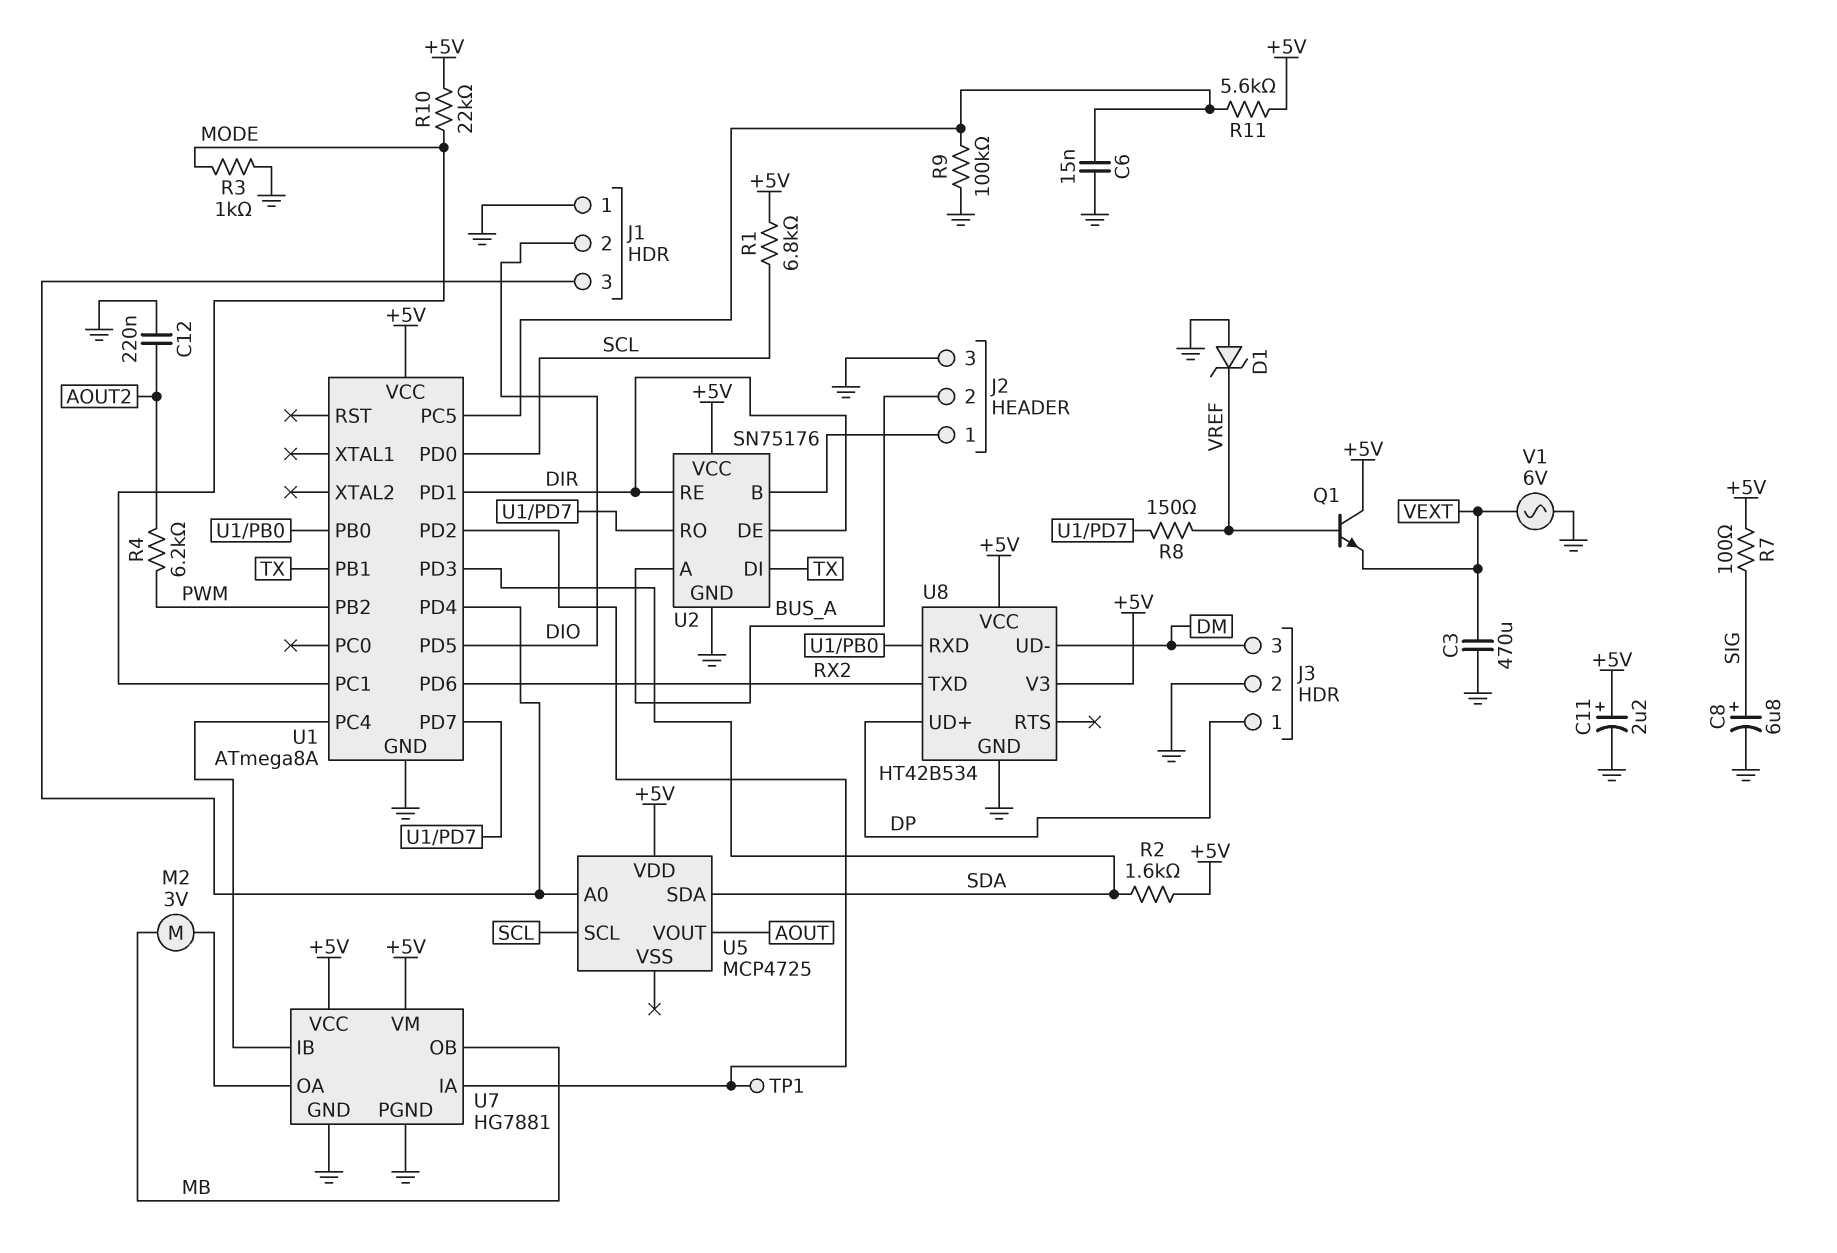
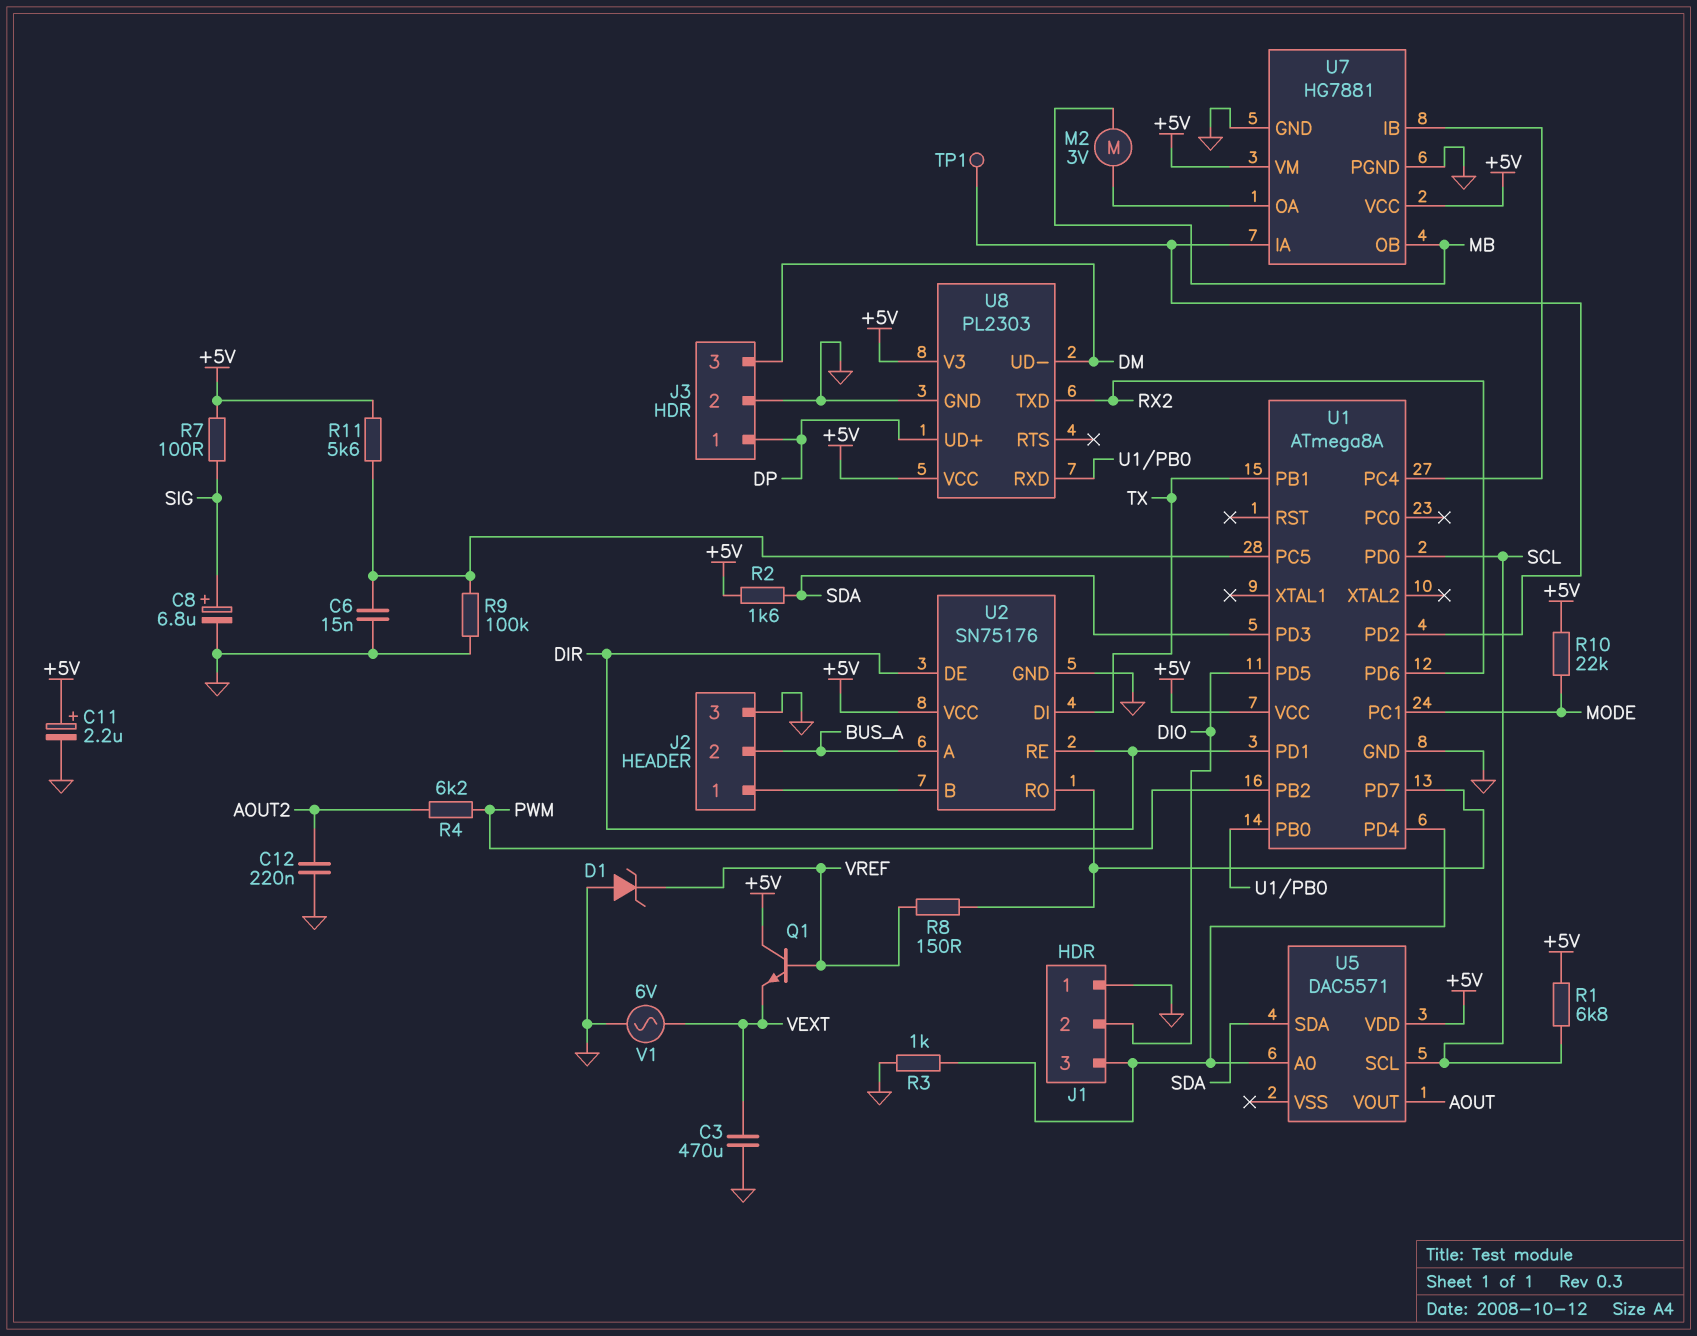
R3: 1k (GND, MODE) -> 1k (GND, J1/3)
U5: MCP4725 -> DAC5571
U8: HT42B534 -> PL2303

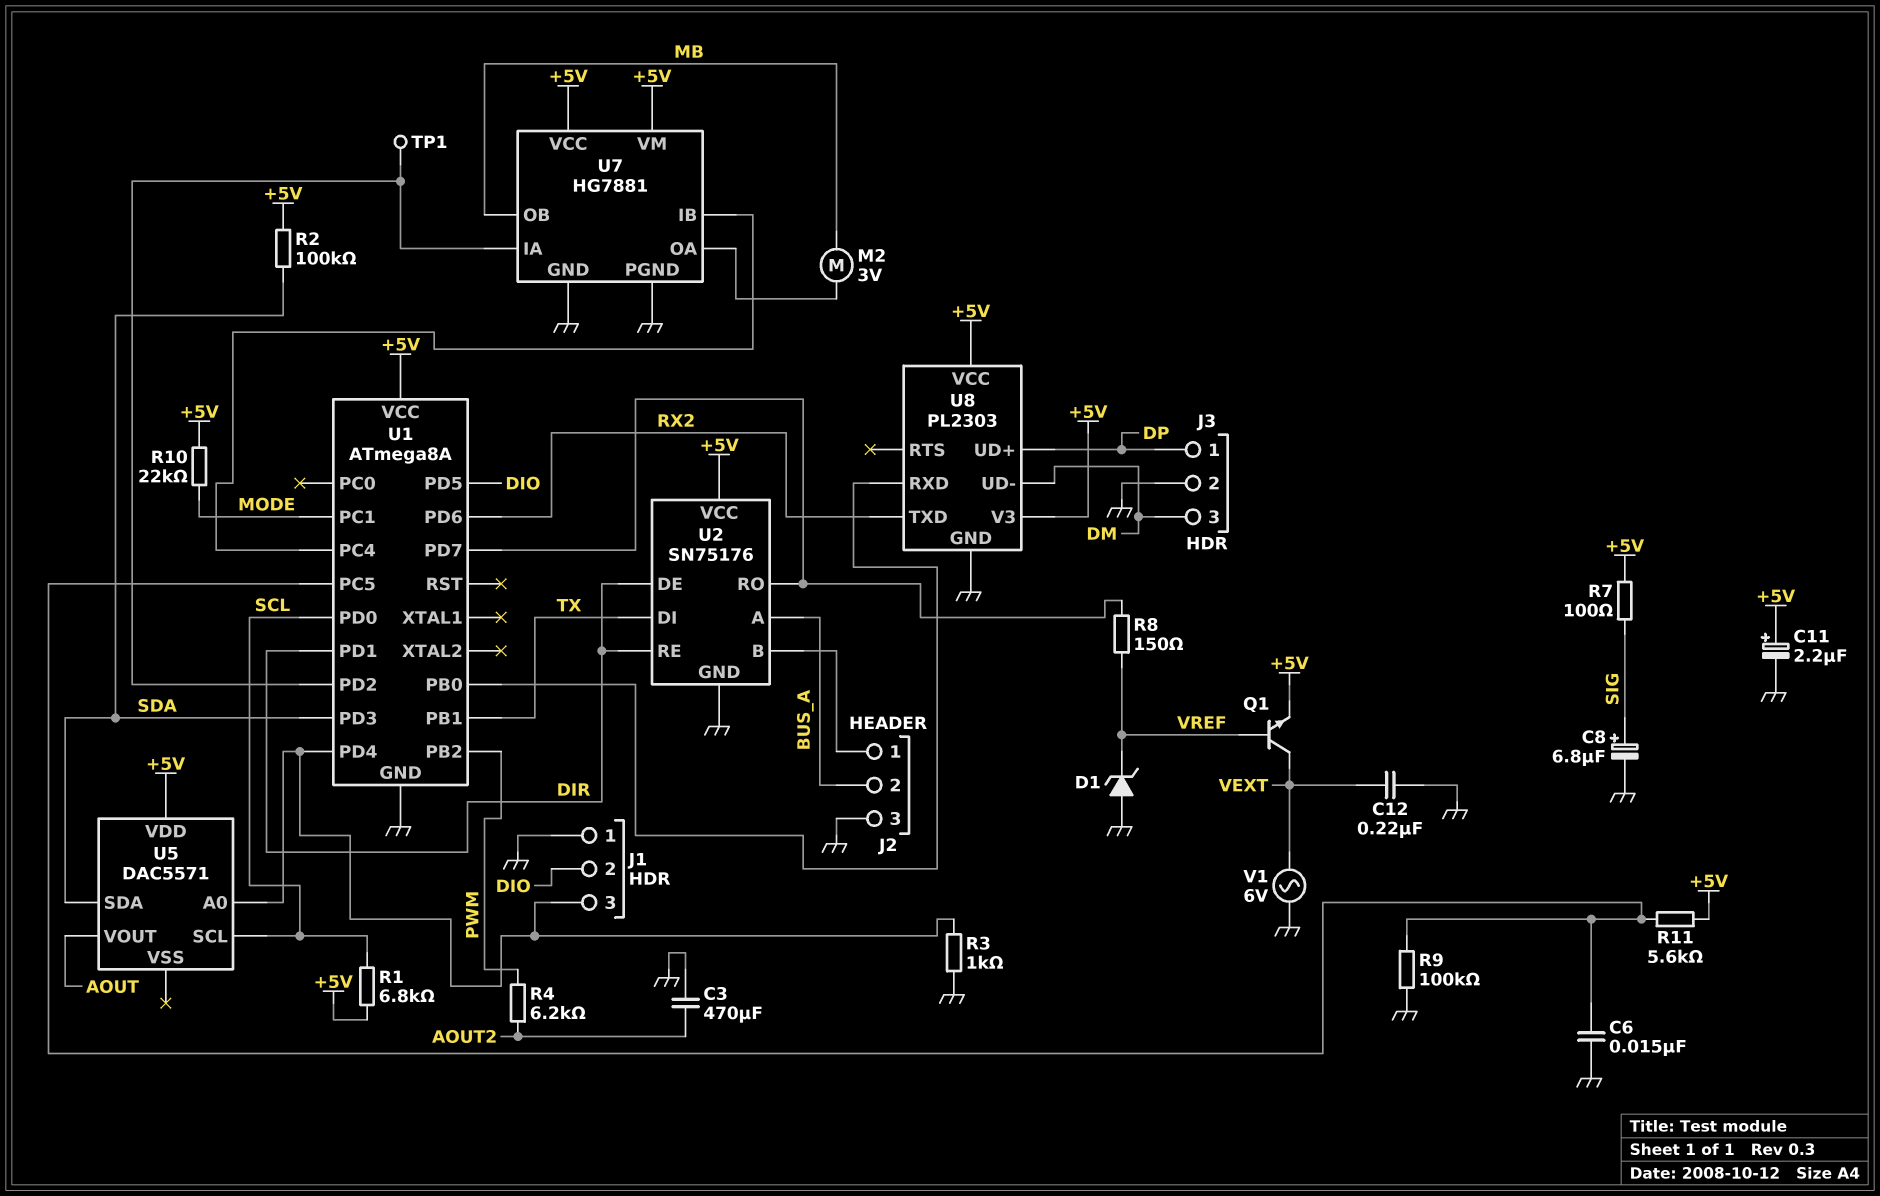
C3: 470uF (GND, VEXT) -> 470uF (AOUT2, GND)
C12: 220nF (AOUT2, GND) -> 220nF (GND, VEXT)
Q1: NPN (B VREF, C +5V, E VEXT) -> NPN (B VREF, C VEXT, E +5V)
R2: 1.6k (+5V, SDA) -> 100k (+5V, SDA)

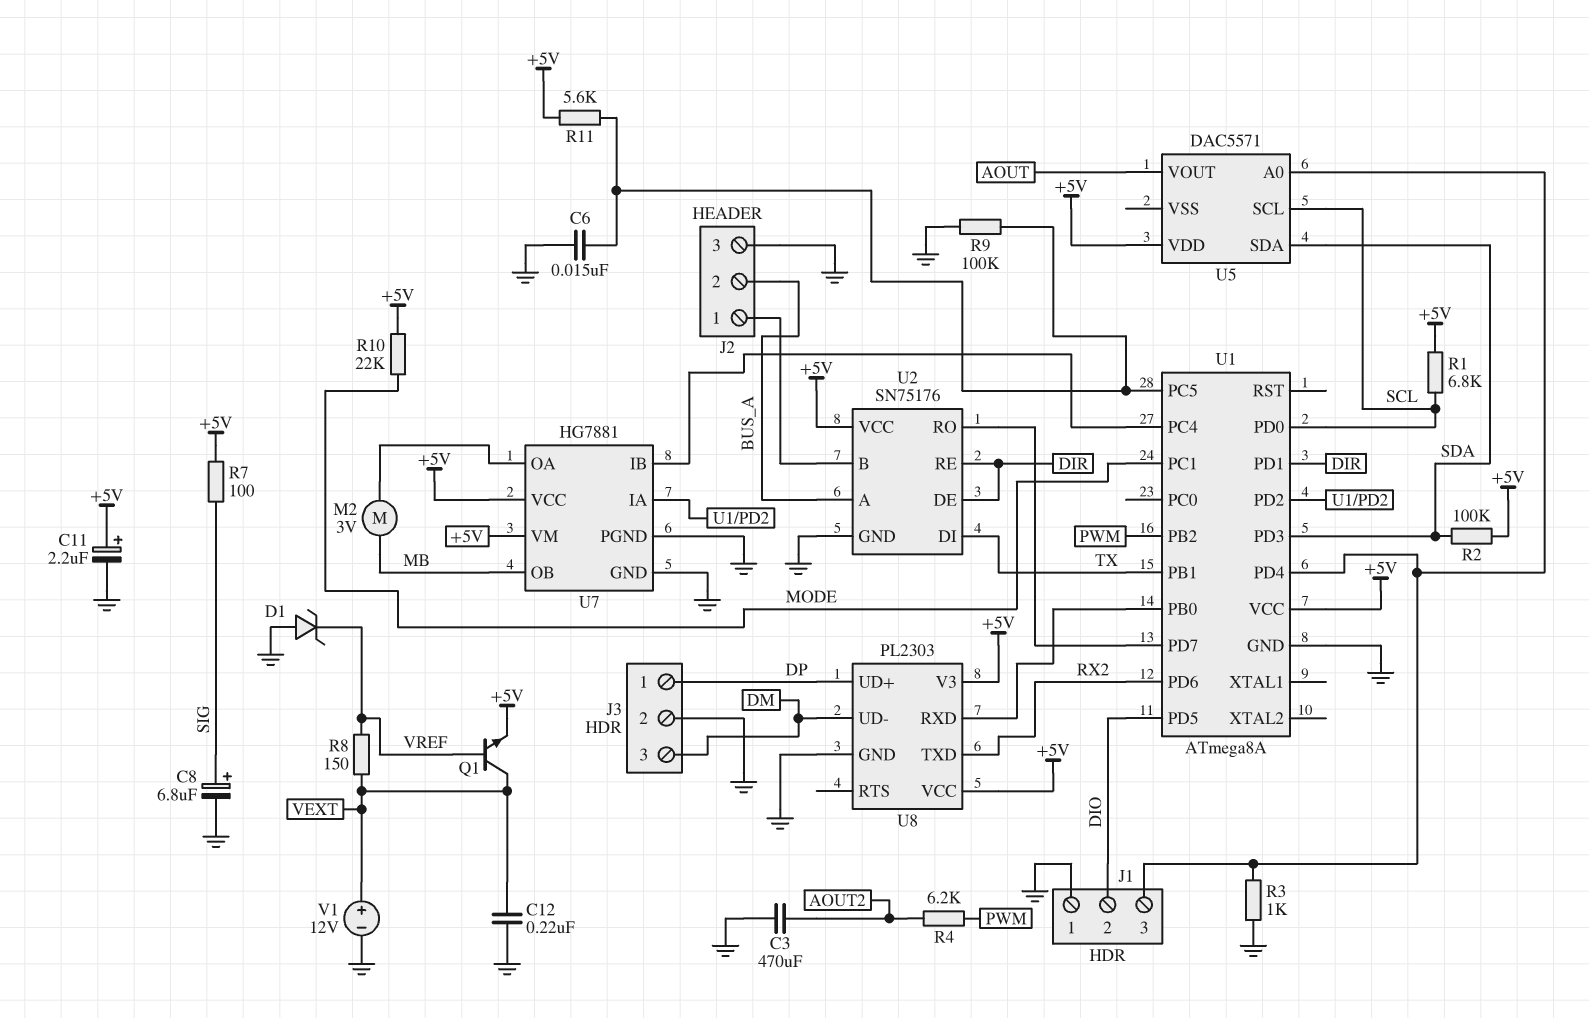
R8: 150 (U1/PD7, VREF) -> 150 (VEXT, VREF)
TP1: test point (U1/PD2) -> none
V1: AC 6V (GND, VEXT) -> 12V (plus VEXT, minus GND)

